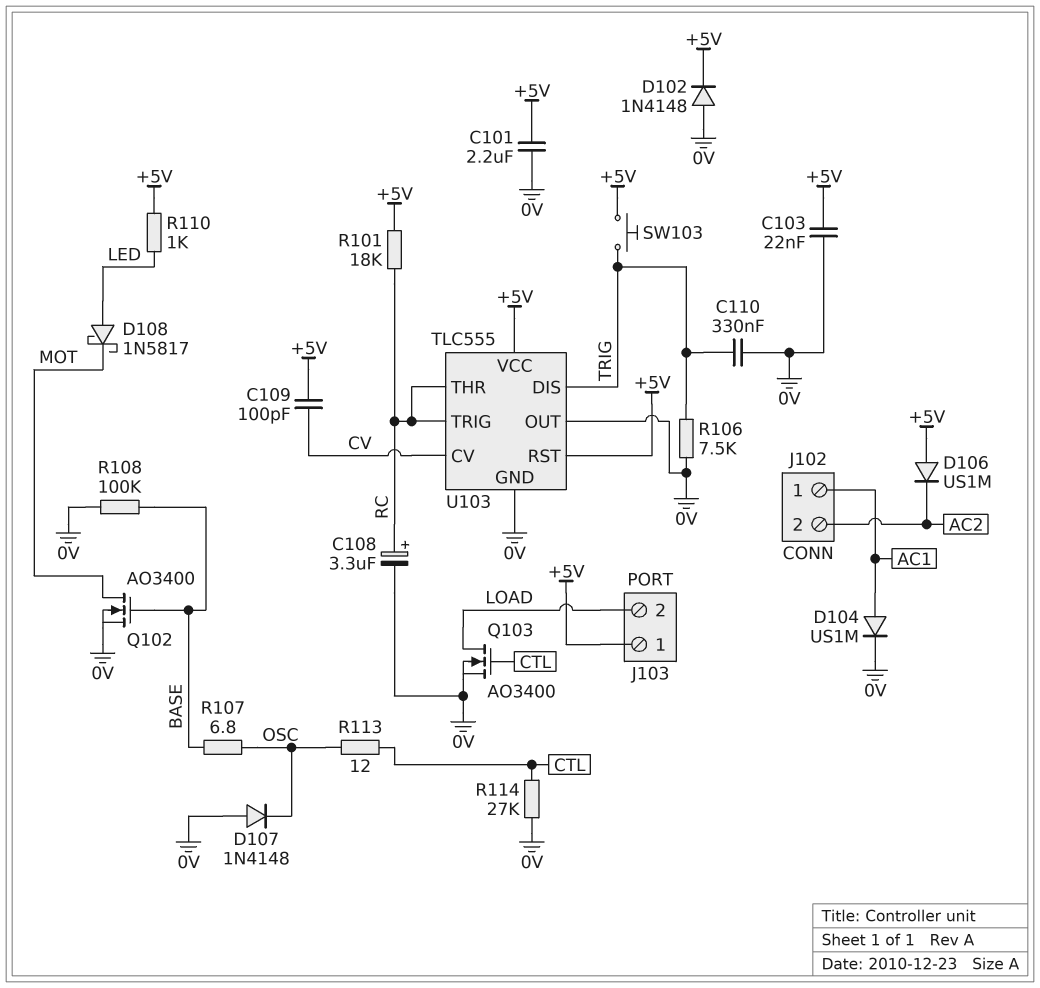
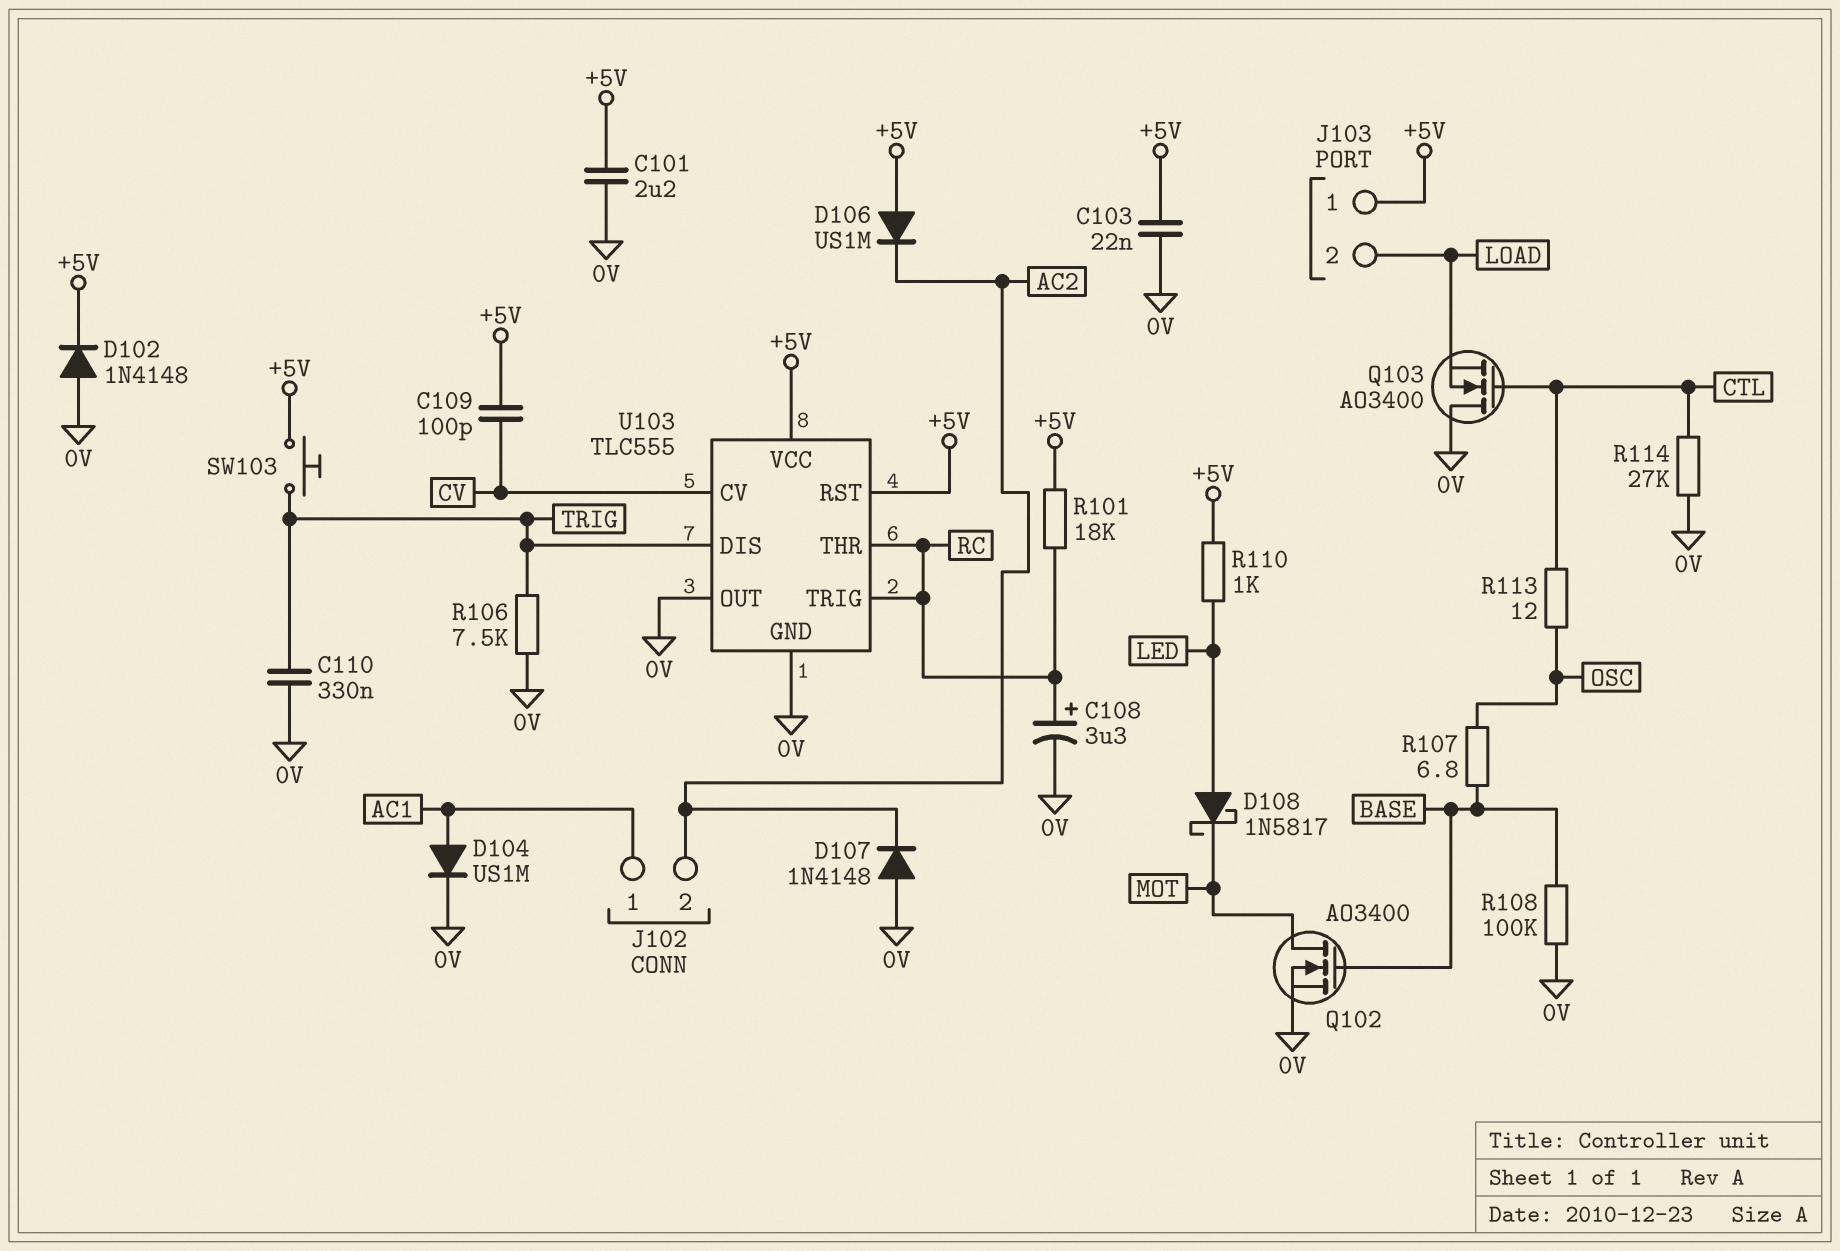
D107: diode 1N4148 (A 0V, K OSC) -> diode 1N4148 (A 0V, K AC2)
Q103: NMOS AO3400 (G CTL, D LOAD, S 0V) -> NMOS AO3400 (G CTL, D 0V, S LOAD)

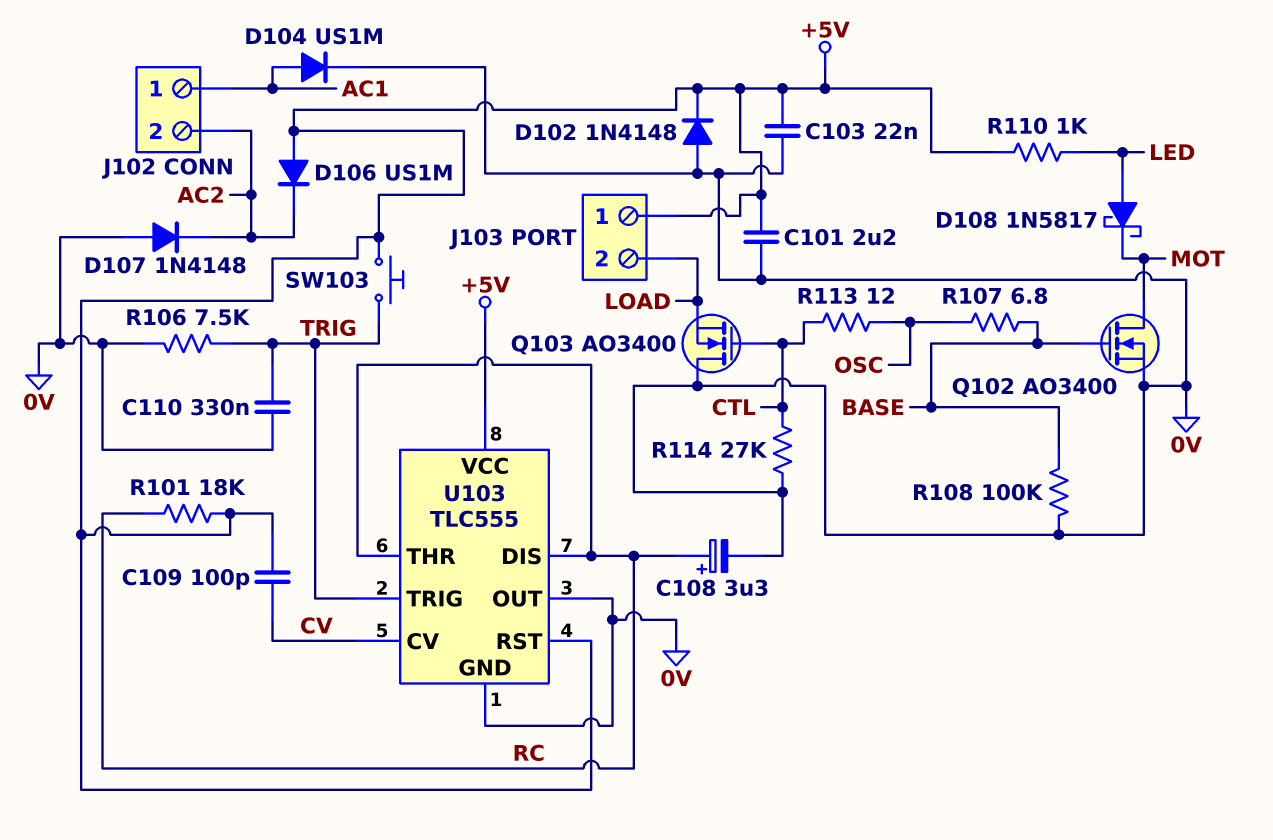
U103 pin DIS: TRIG -> RC
U103 pin TRIG: RC -> TRIG

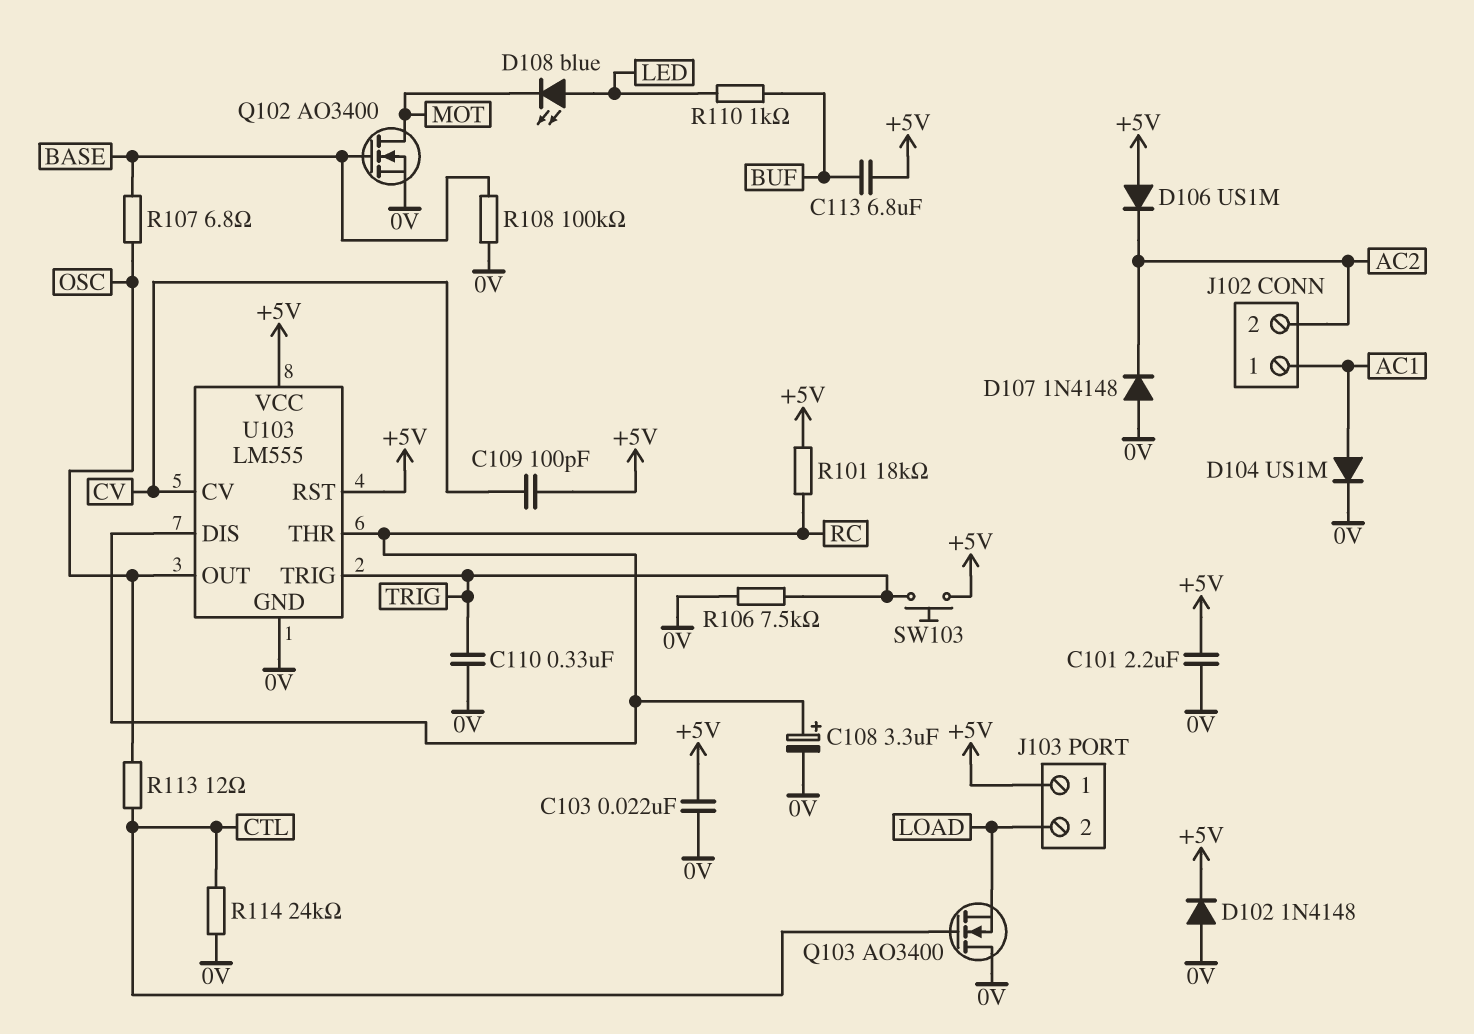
C113: none -> 6.8uF (+5V, BUF)
D108: schottky 1N5817 (A LED, K MOT) -> LED blue (A LED, K MOT)
R110: 1k (+5V, LED) -> 1k (BUF, LED)
R114: 27k (0V, CTL) -> 24k (0V, CTL)
U103: TLC555 -> LM555
U103 pin OUT: 0V -> OSC

